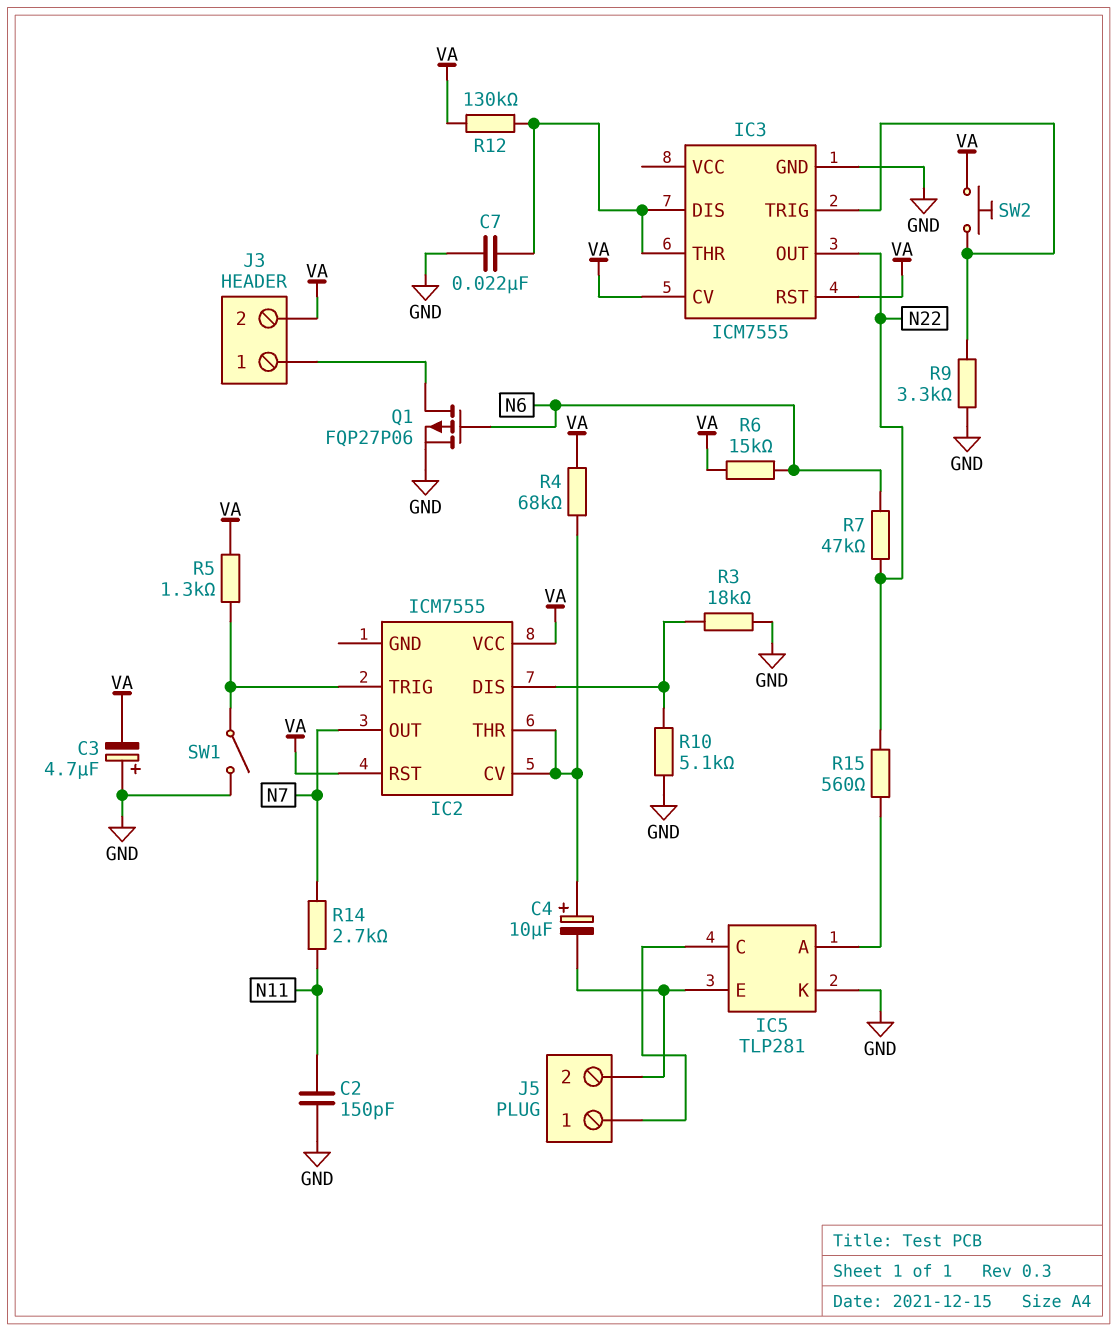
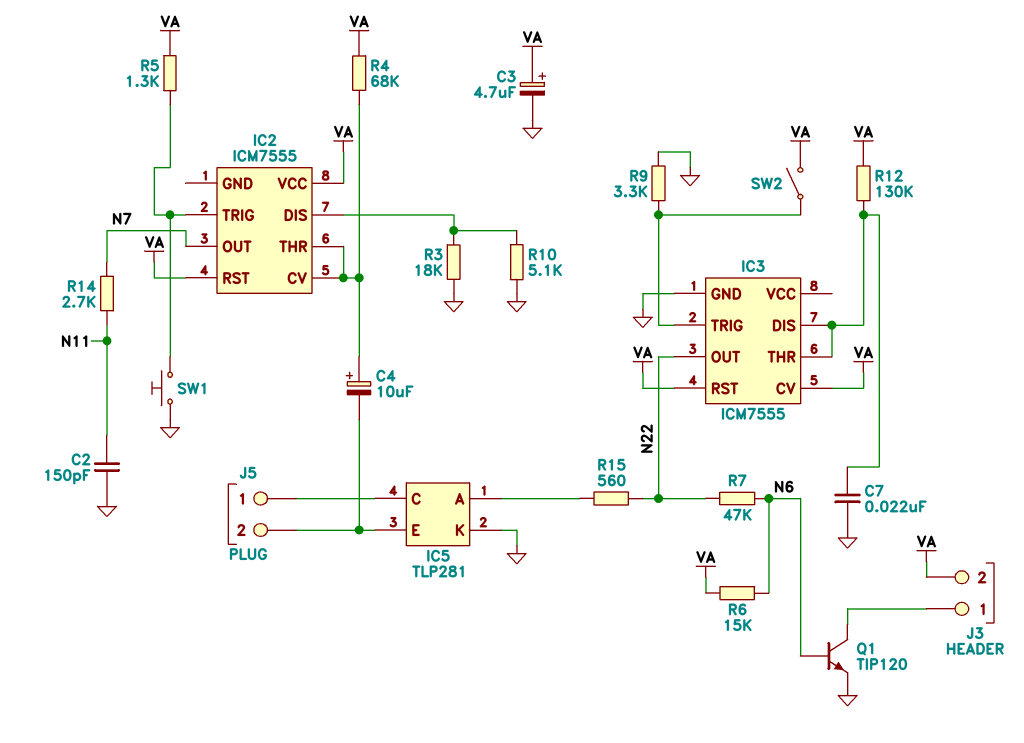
C3: 4.7uF (plus GND, minus VA) -> 4.7uF (plus VA, minus GND)
Q1: PMOS FQP27P06 (G N6, D J3/1, S GND) -> NPN TIP120 (B N6, C J3/1, E GND)
SW1: switch (GND, IC2/TRIG) -> button (GND, IC2/TRIG)
SW2: button (IC3/TRIG, VA) -> switch (IC3/TRIG, VA)

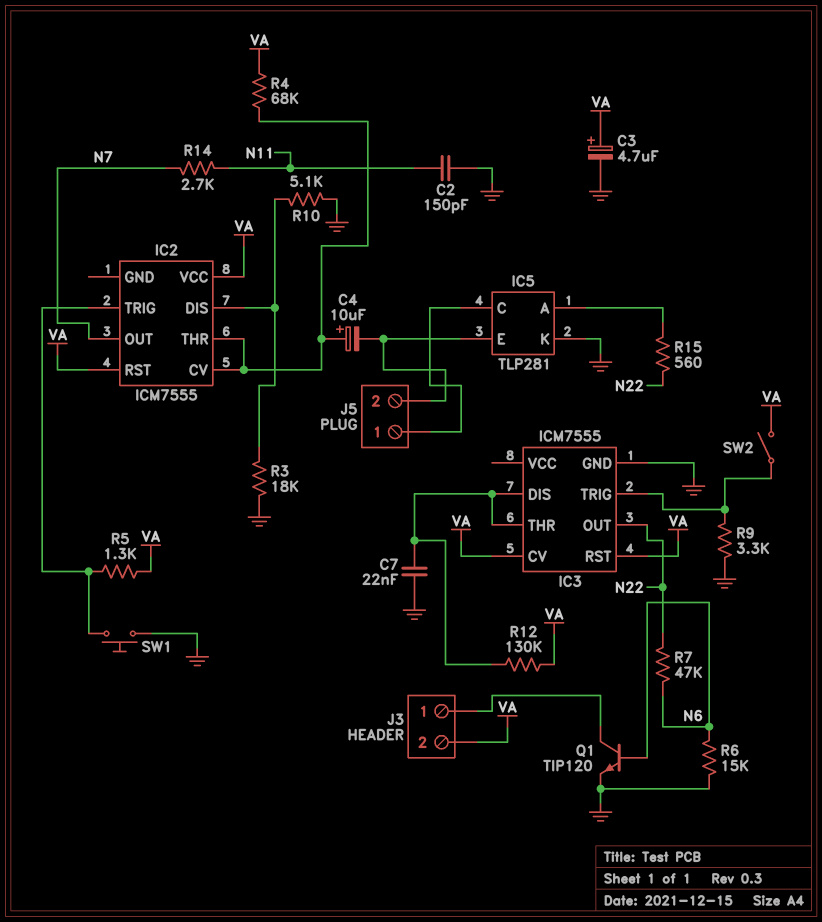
R6: 15k (N6, VA) -> 15k (GND, N6)

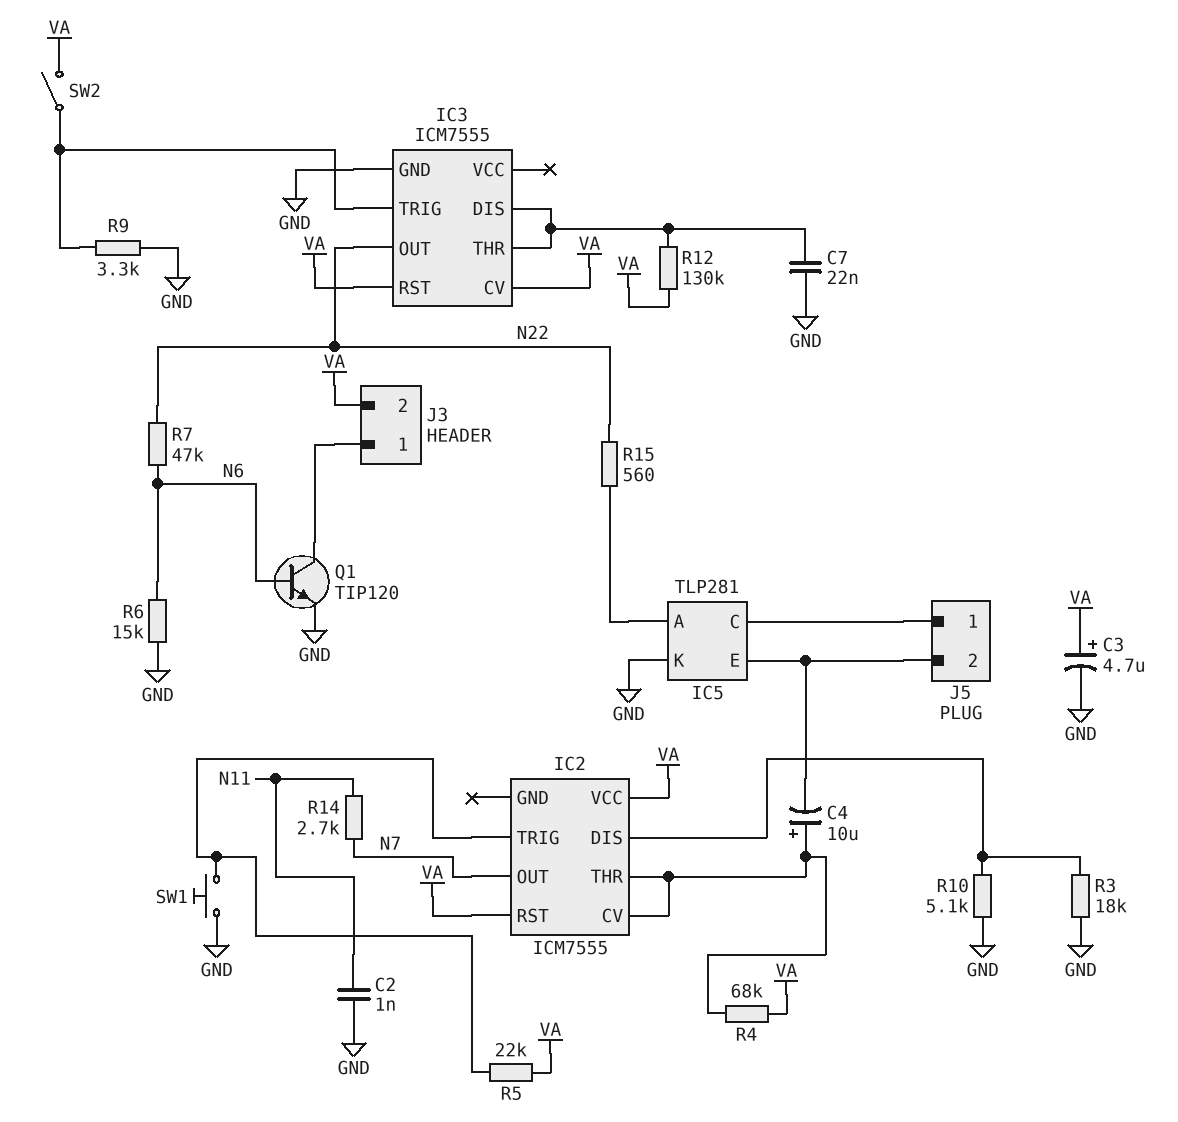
C2: 150pF (GND, N11) -> 1nF (GND, N11)
R5: 1.3k (IC2/TRIG, VA) -> 22k (IC2/TRIG, VA)

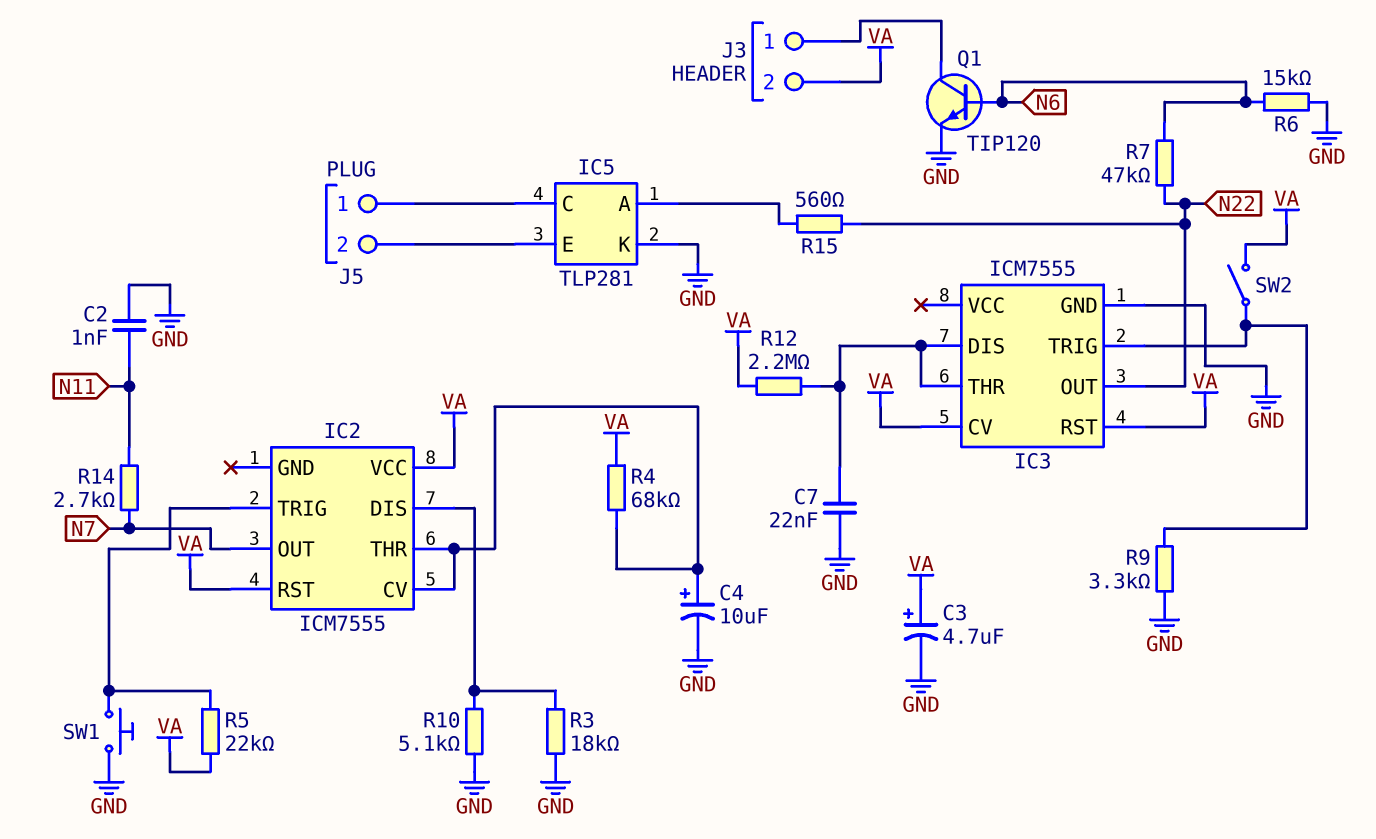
C4: 10uF (plus IC2/CV, minus IC5/E) -> 10uF (plus IC2/CV, minus GND)
R12: 130k (IC3/DIS, VA) -> 2.2M (IC3/DIS, VA)

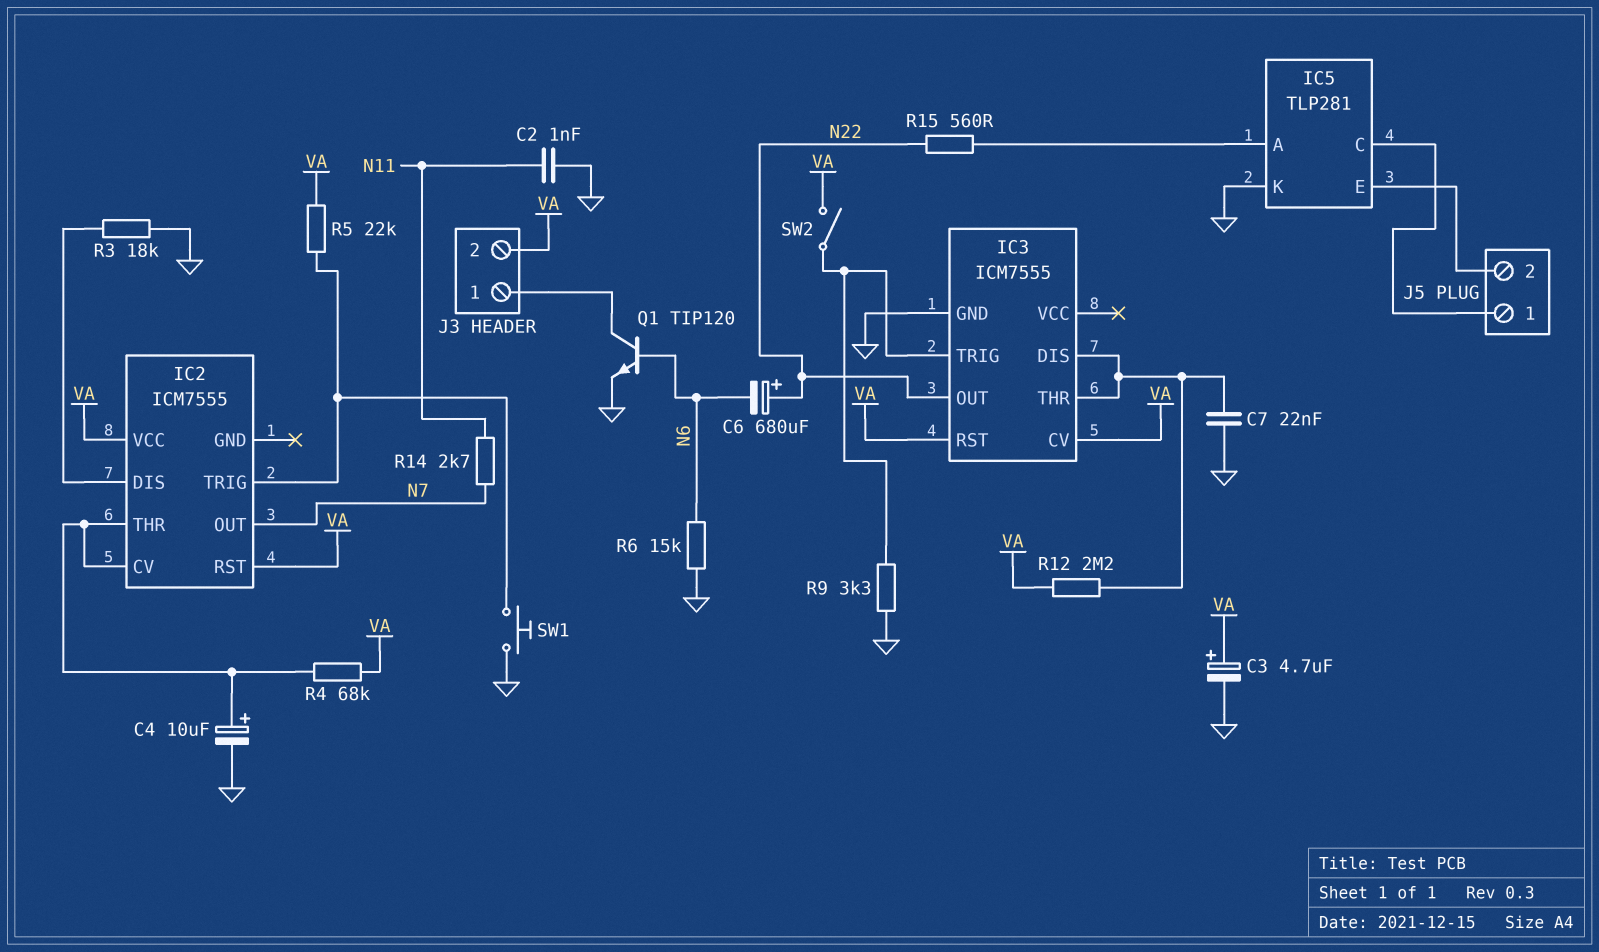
C6: none -> 680uF (plus N22, minus N6)
R7: 47k (N6, N22) -> none
R10: 5.1k (GND, IC2/DIS) -> none

